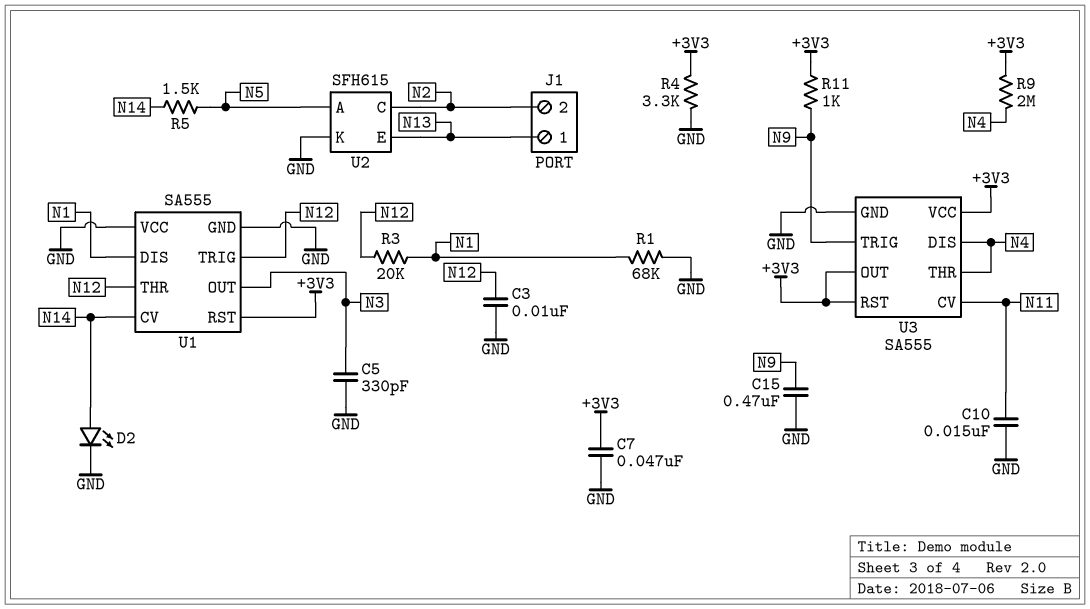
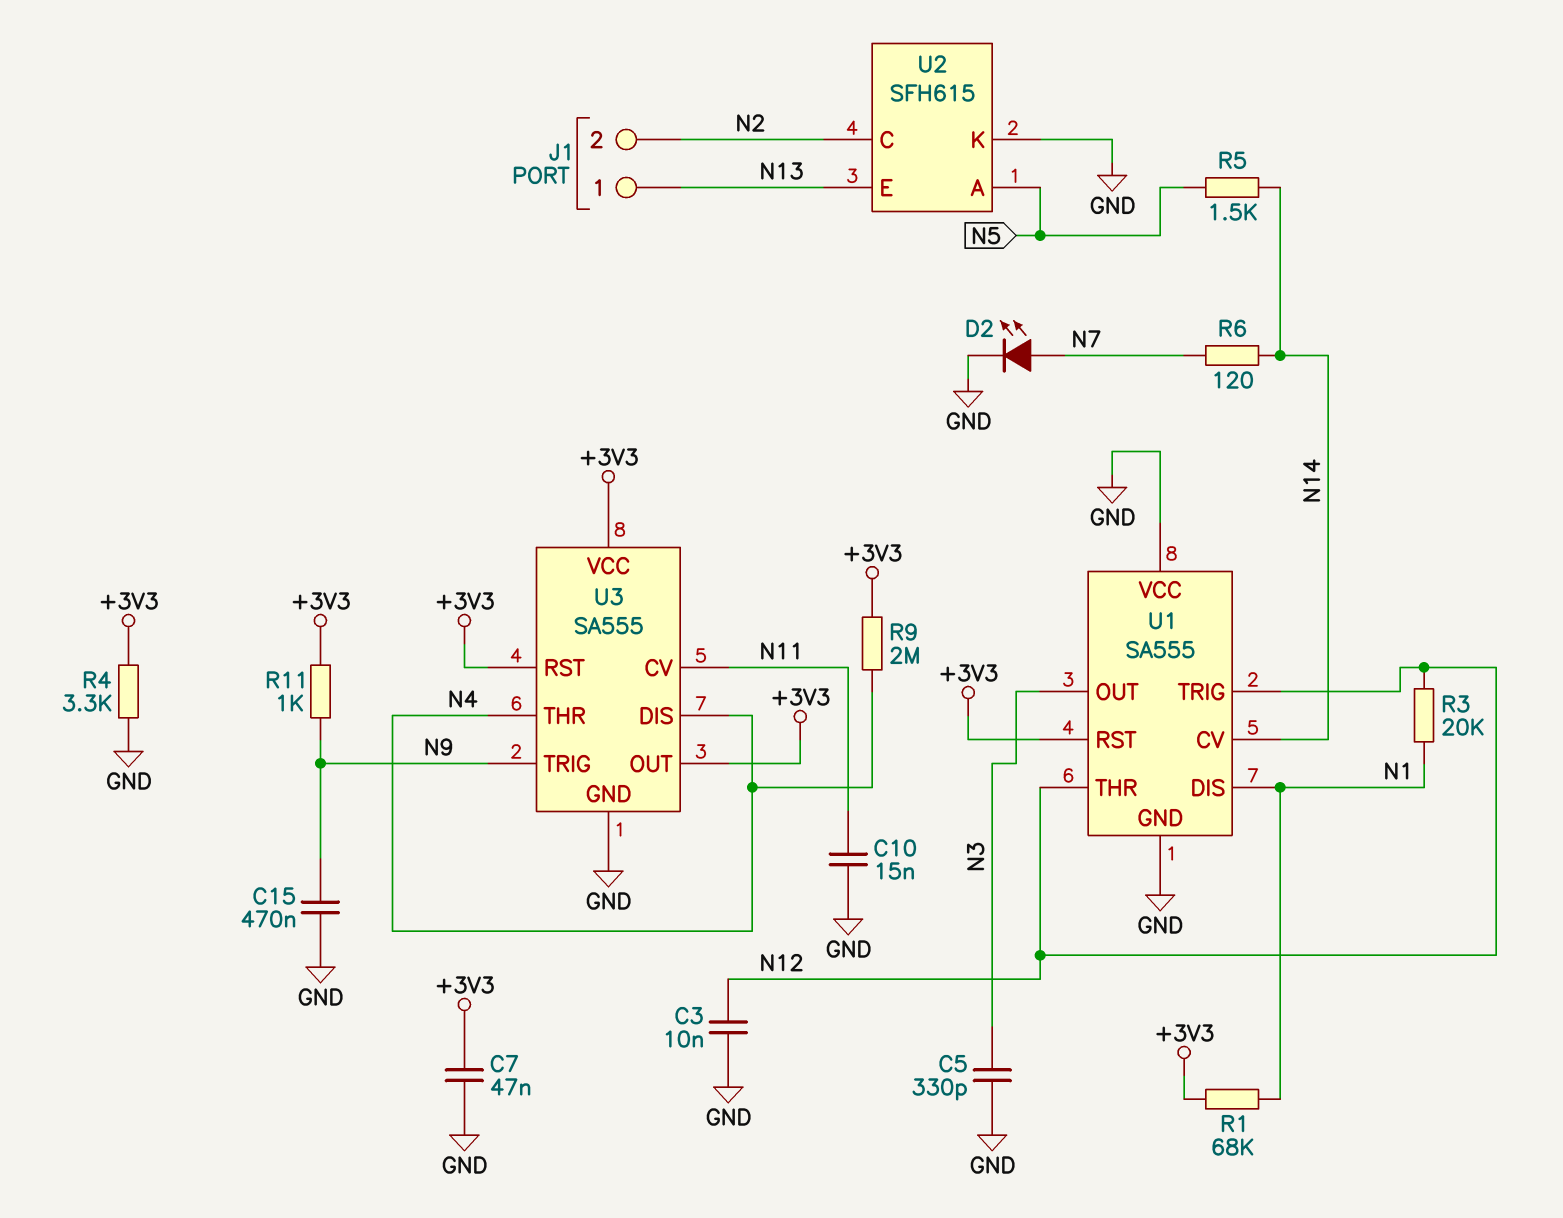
D2: LED (A N14, K GND) -> LED (A N7, K GND)
R1: 68k (GND, N1) -> 68k (+3V3, N1)
R6: none -> 120 (N7, N14)

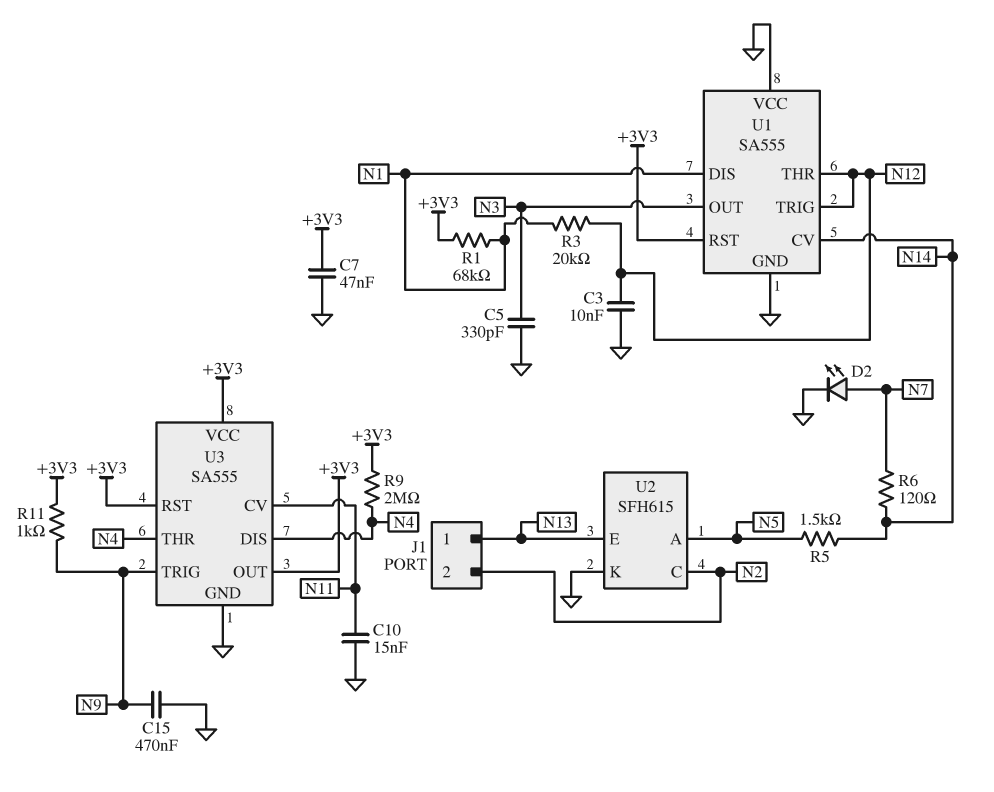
R4: 3.3k (+3V3, GND) -> none

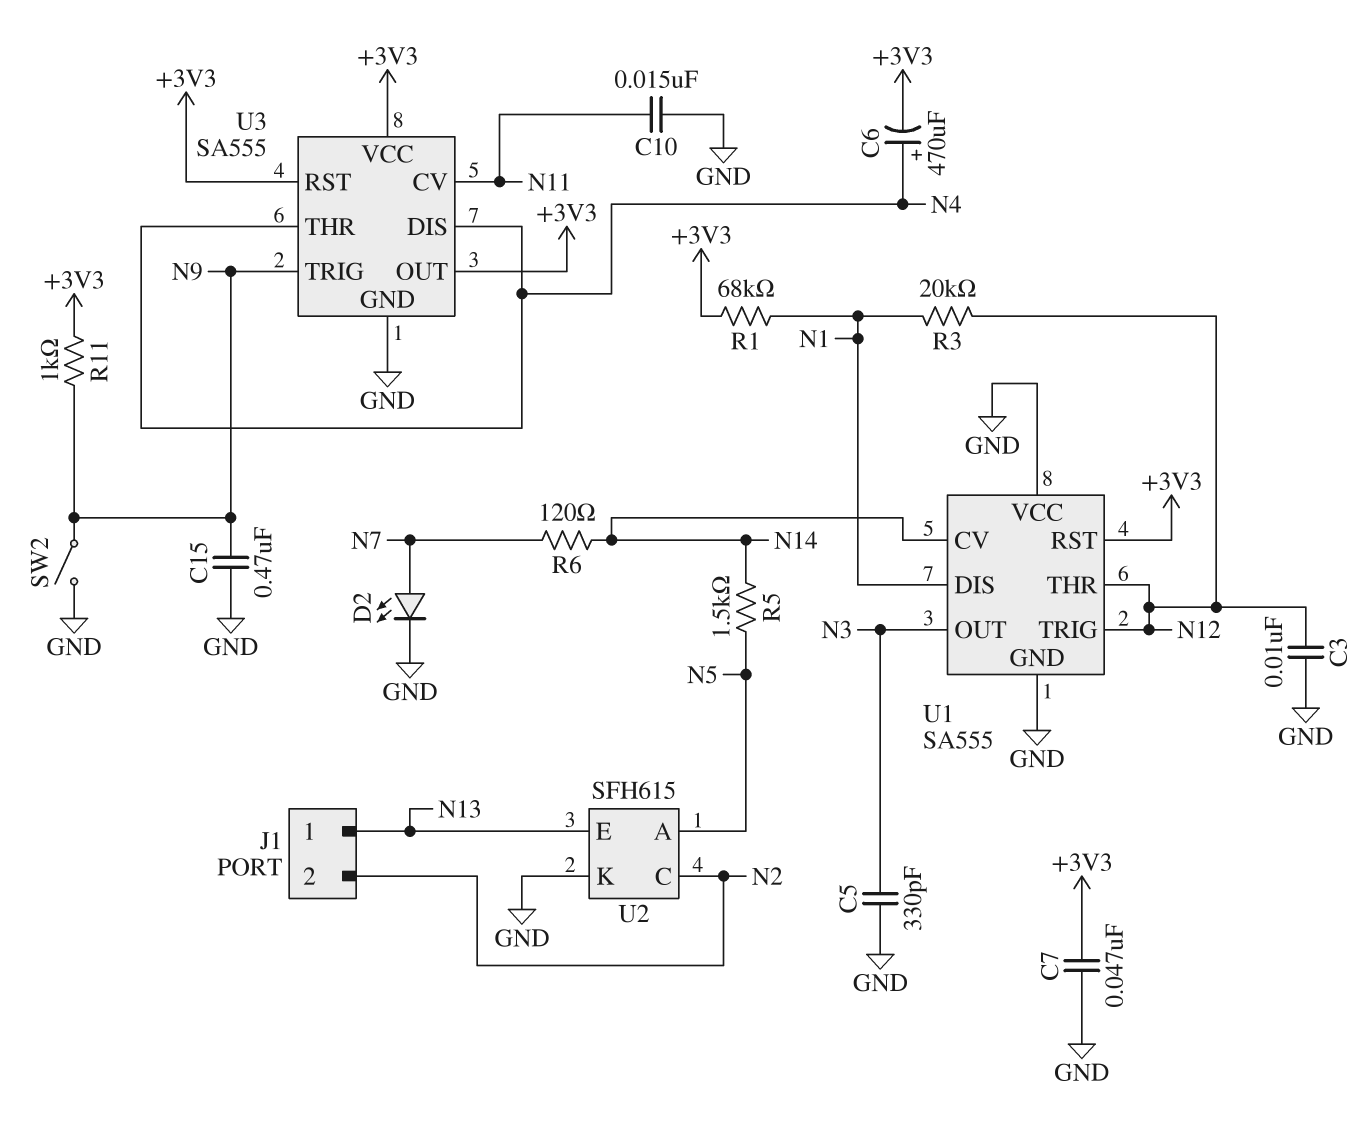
C6: none -> 470uF (plus N4, minus +3V3)
R9: 2M (+3V3, N4) -> none
SW2: none -> switch (GND, N9)

